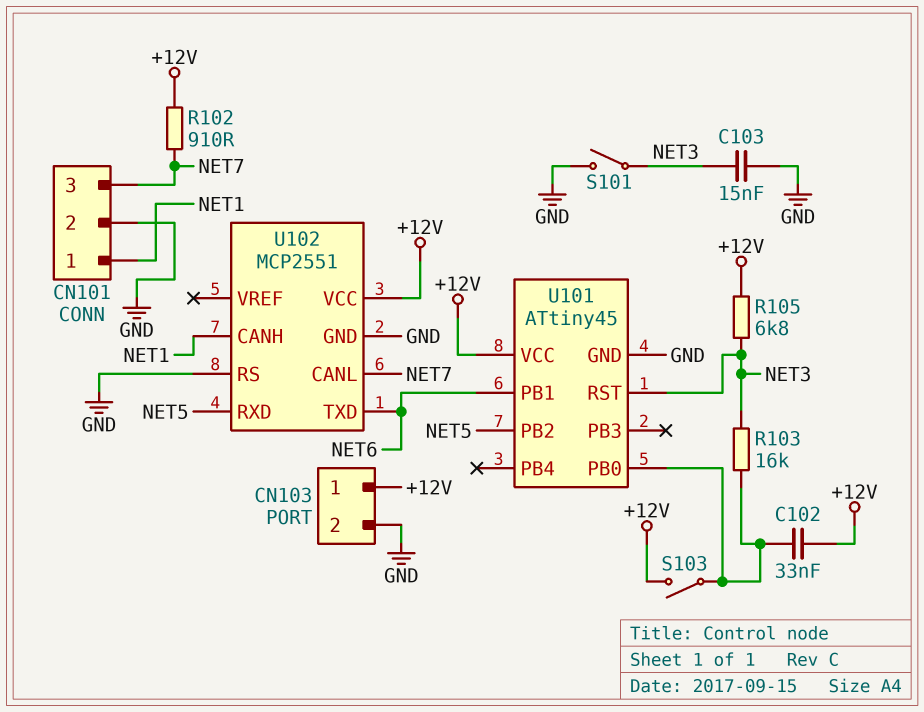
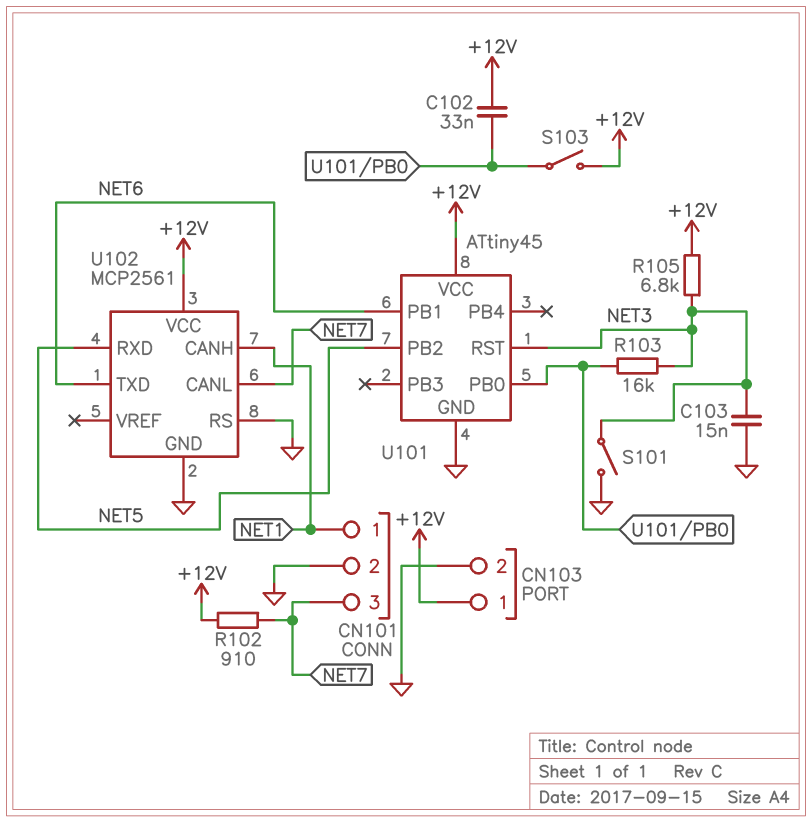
U102: MCP2551 -> MCP2561

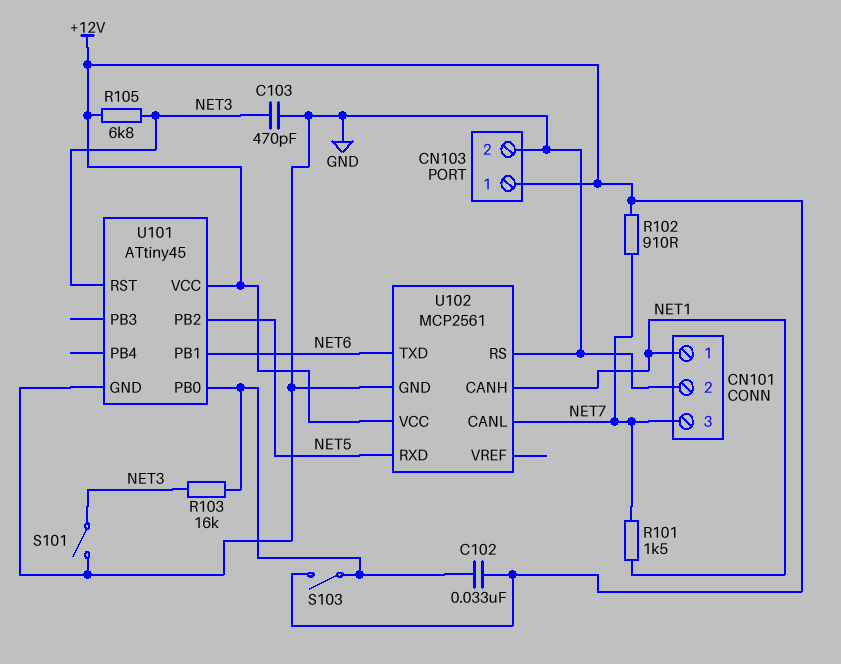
C103: 15nF (GND, NET3) -> 470pF (GND, NET3)
R101: none -> 1.5k (NET1, NET7)

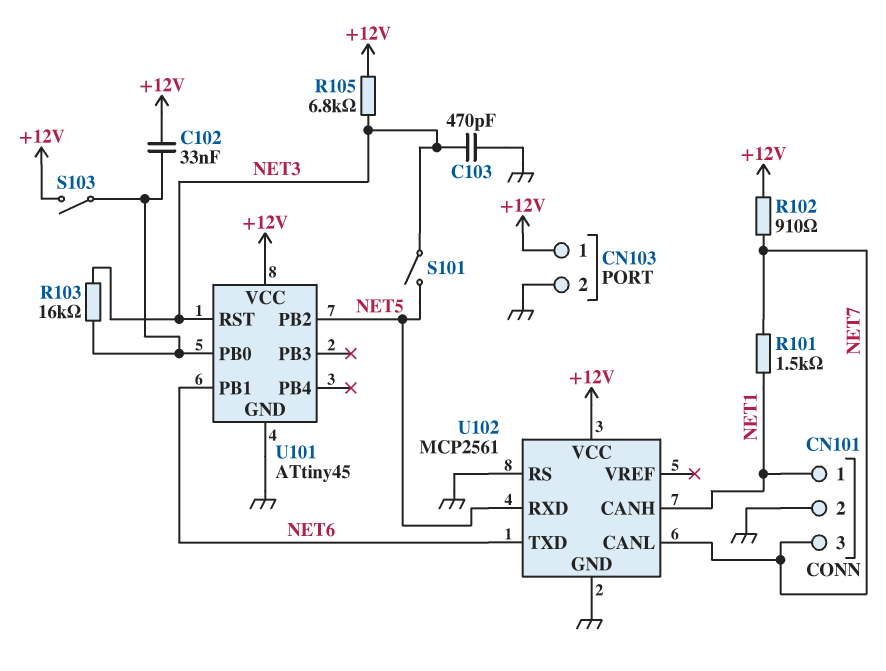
S101: switch (GND, NET3) -> switch (NET3, NET5)

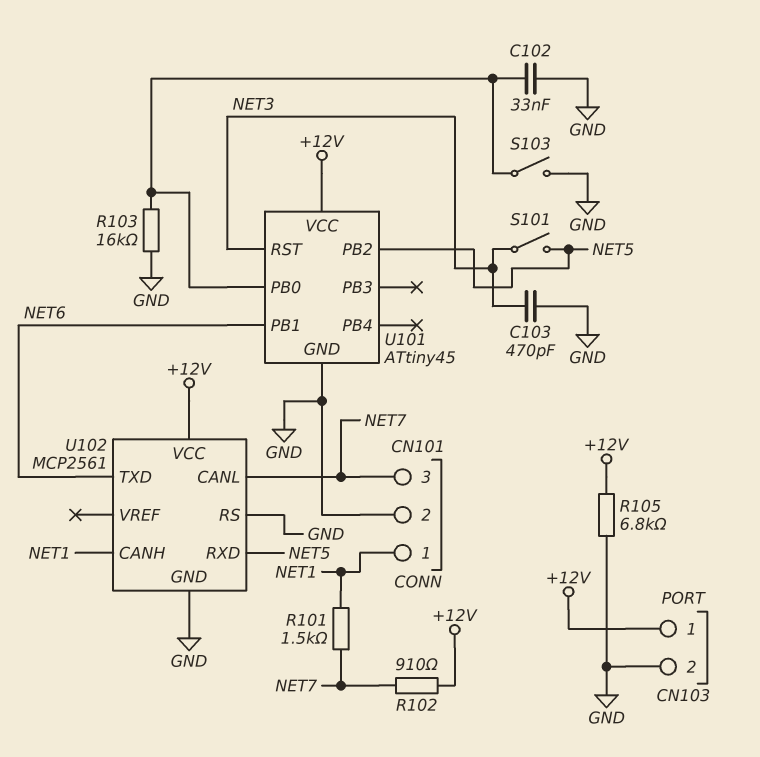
C102: 33nF (+12V, U101/PB0) -> 33nF (GND, U101/PB0)
R103: 16k (NET3, U101/PB0) -> 16k (GND, U101/PB0)
R105: 6.8k (+12V, NET3) -> 6.8k (+12V, GND)
S103: switch (+12V, U101/PB0) -> switch (GND, U101/PB0)

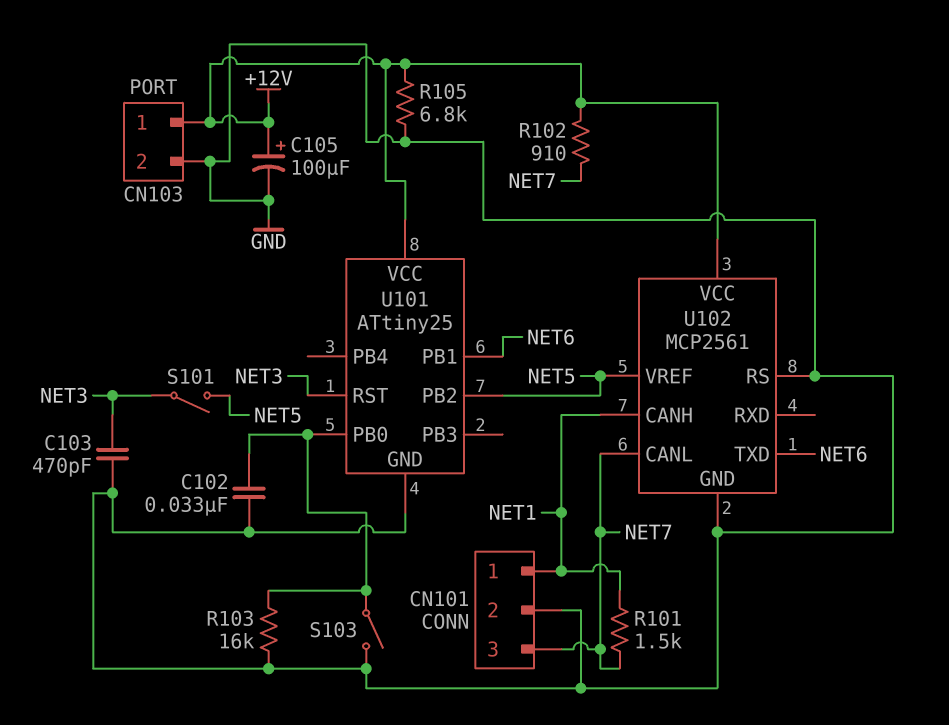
C105: none -> 100uF (plus +12V, minus GND)
U101: ATtiny45 -> ATtiny25
U102 pin RXD: NET5 -> none
U102 pin VREF: none -> NET5

